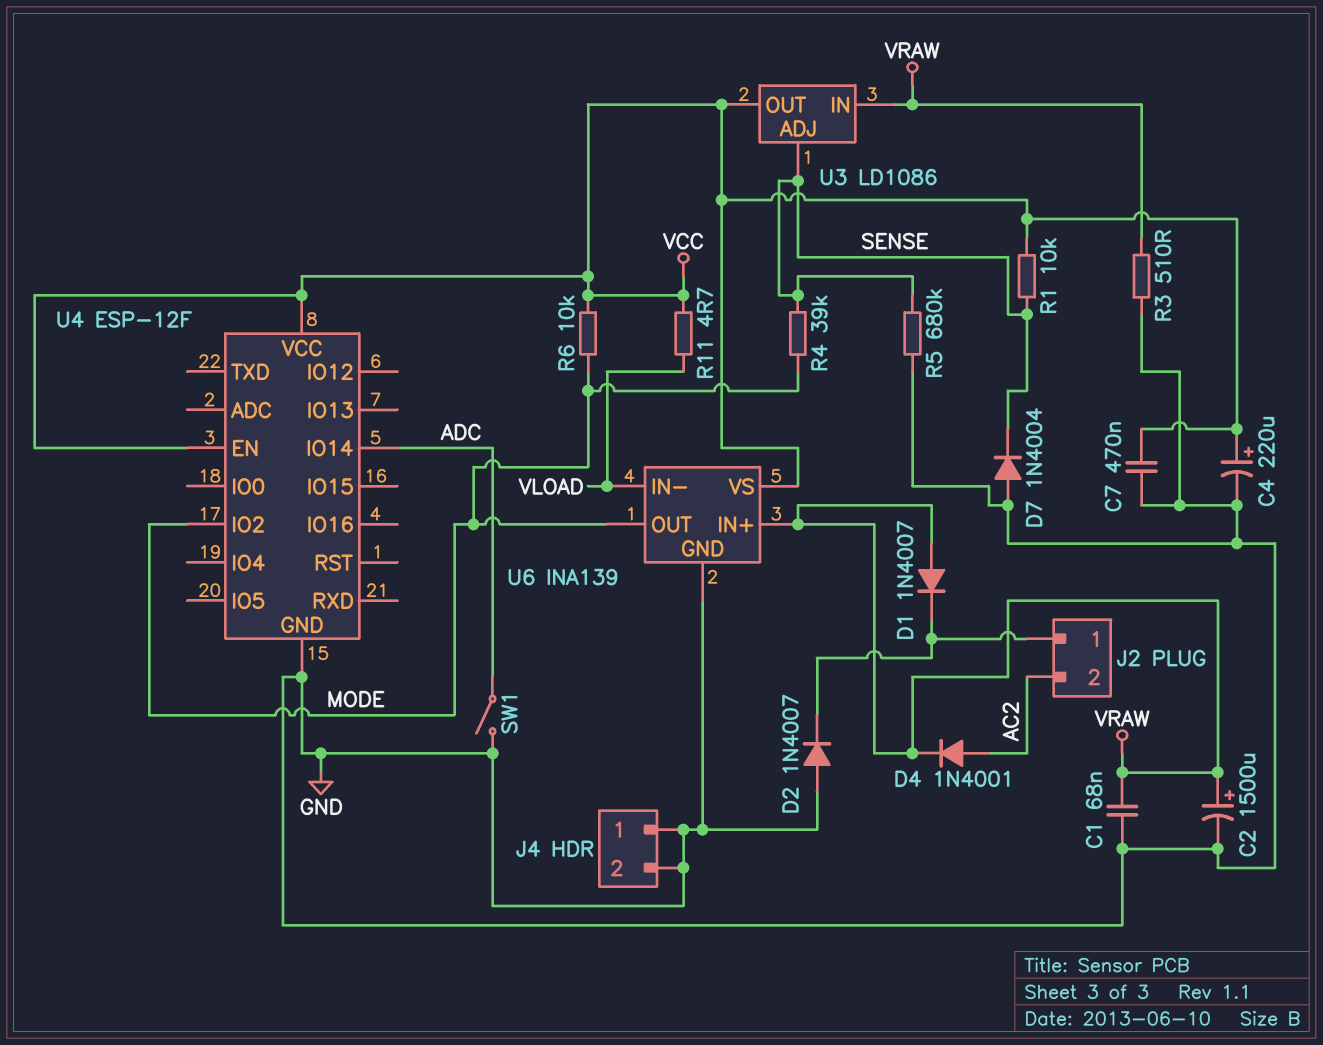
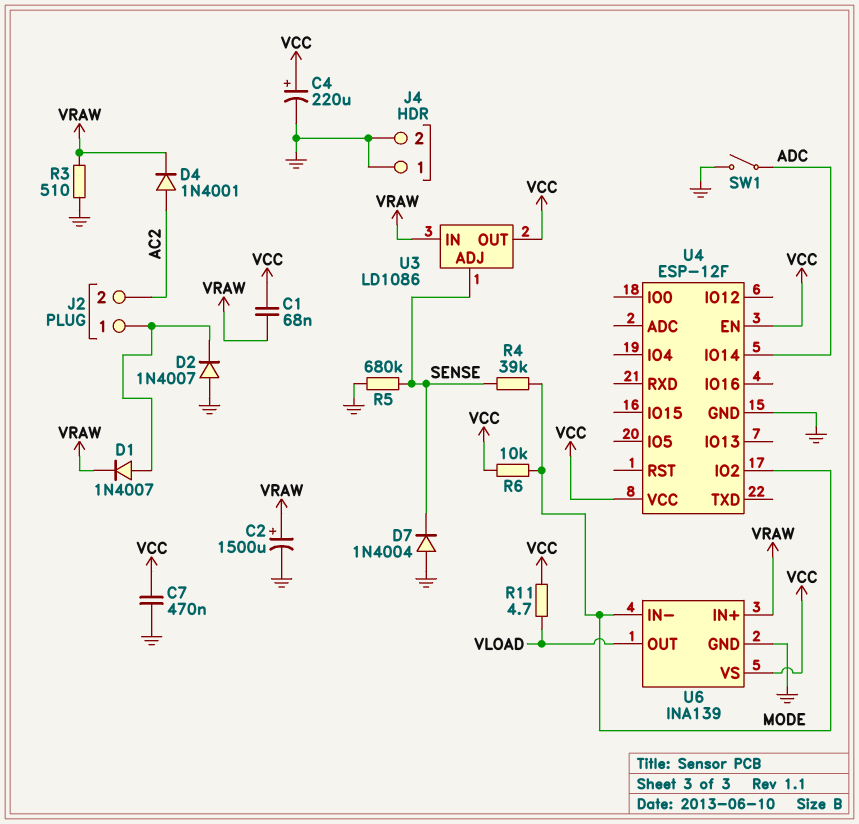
C1: 68nF (GND, VRAW) -> 68nF (VCC, VRAW)
D1: diode 1N4007 (A VRAW, K J2/1) -> diode 1N4007 (A J2/1, K VRAW)
R1: 10k (SENSE, VCC) -> none
U6 pin IN-: VLOAD -> MODE
U6 pin OUT: MODE -> VLOAD

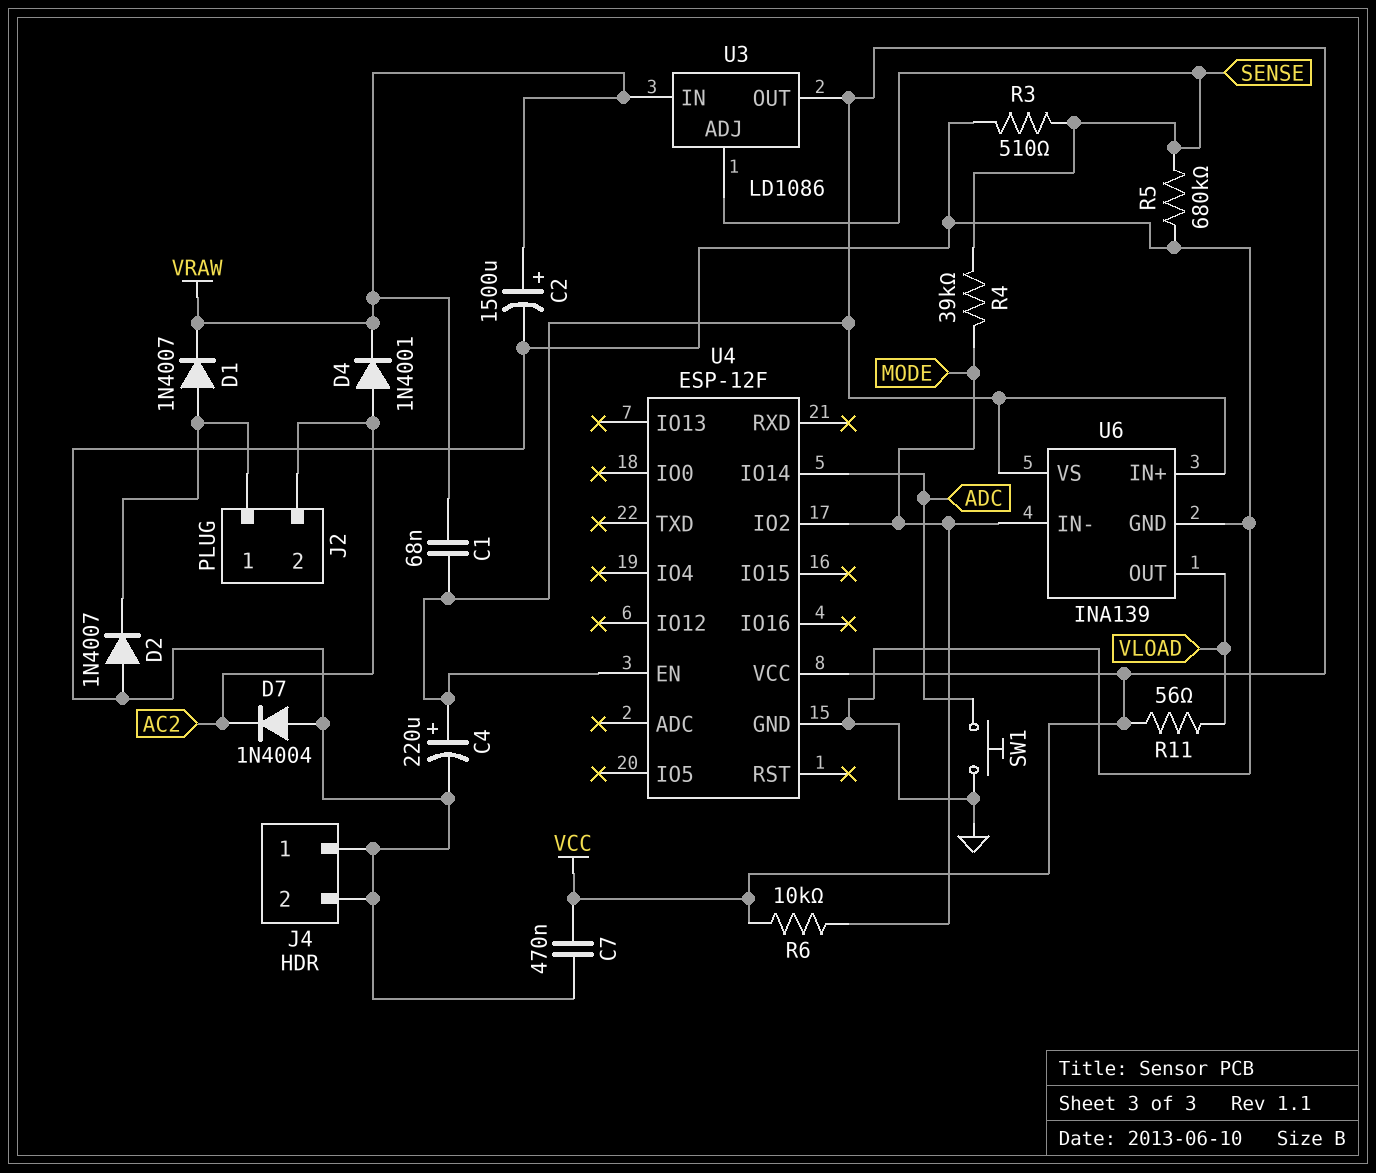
D7: diode 1N4004 (A GND, K SENSE) -> diode 1N4004 (A GND, K AC2)
R3: 510 (GND, VRAW) -> 510 (GND, SENSE)
R11: 4.7 (VCC, VLOAD) -> 56 (VCC, VLOAD)
SW1: switch (ADC, GND) -> button (ADC, GND)
U6 pin IN+: VRAW -> VCC

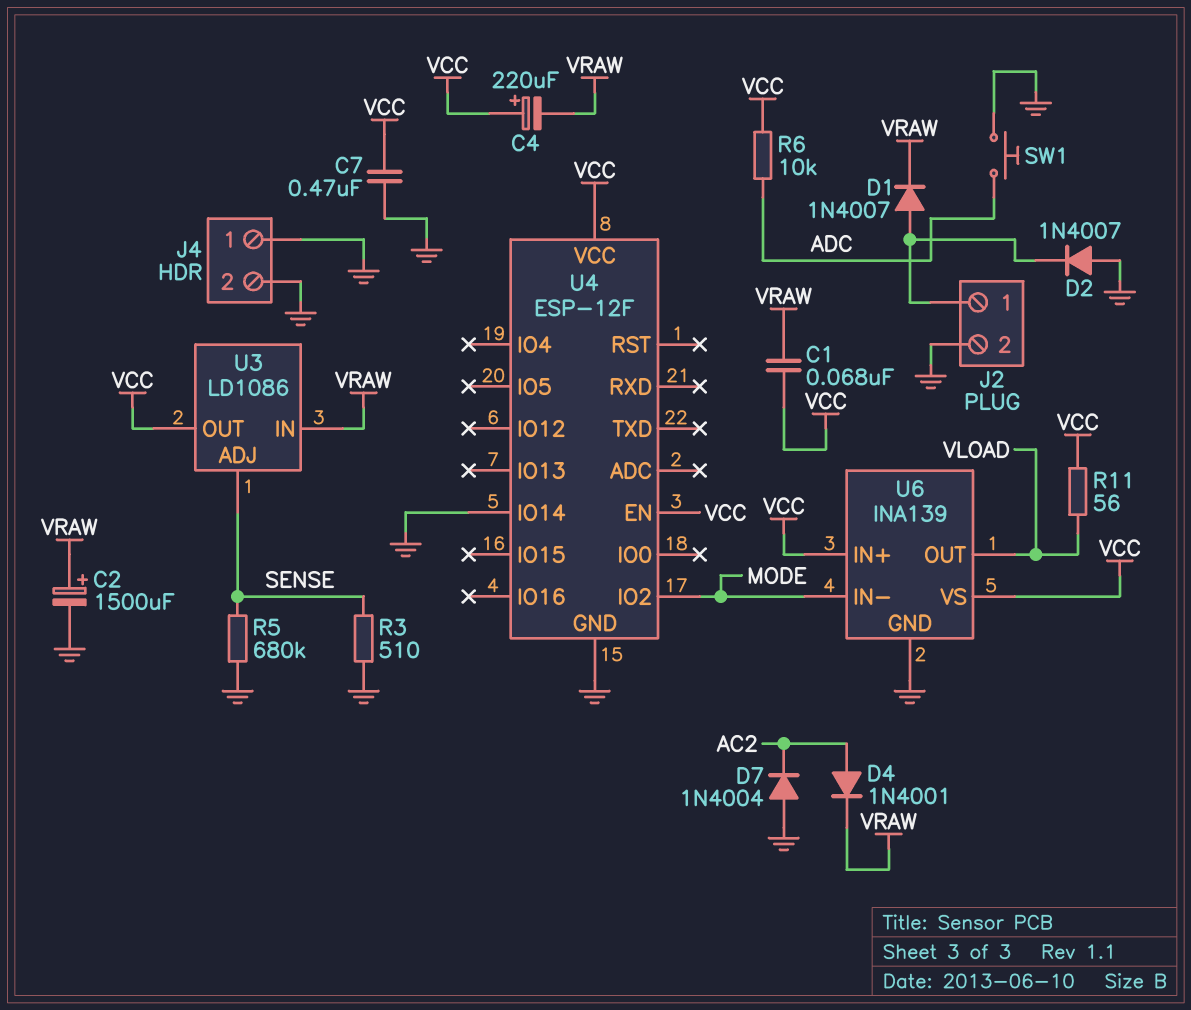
C4: 220uF (plus VCC, minus GND) -> 220uF (plus VCC, minus VRAW)
J2 pin 2: AC2 -> GND
R4: 39k (MODE, SENSE) -> none
R6: 10k (MODE, VCC) -> 10k (ADC, VCC)
U4 pin IO14: ADC -> GND

